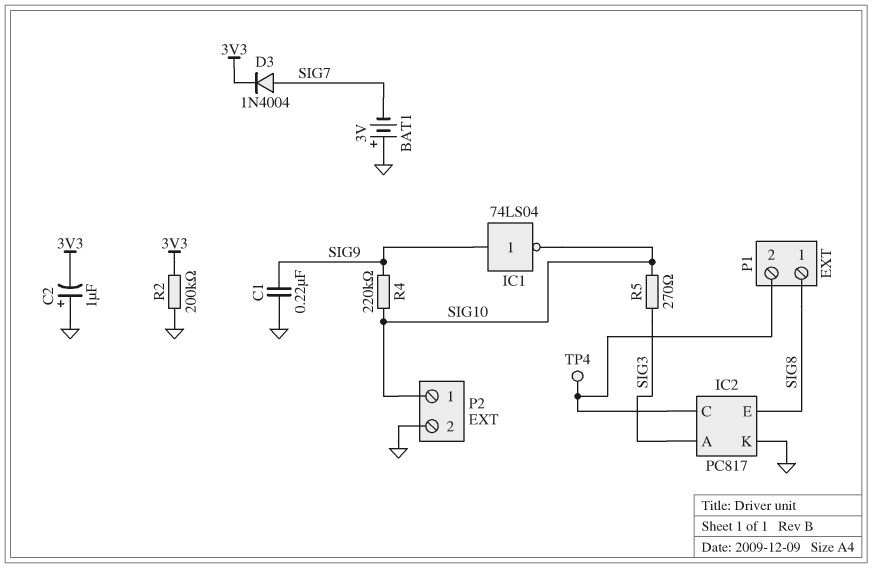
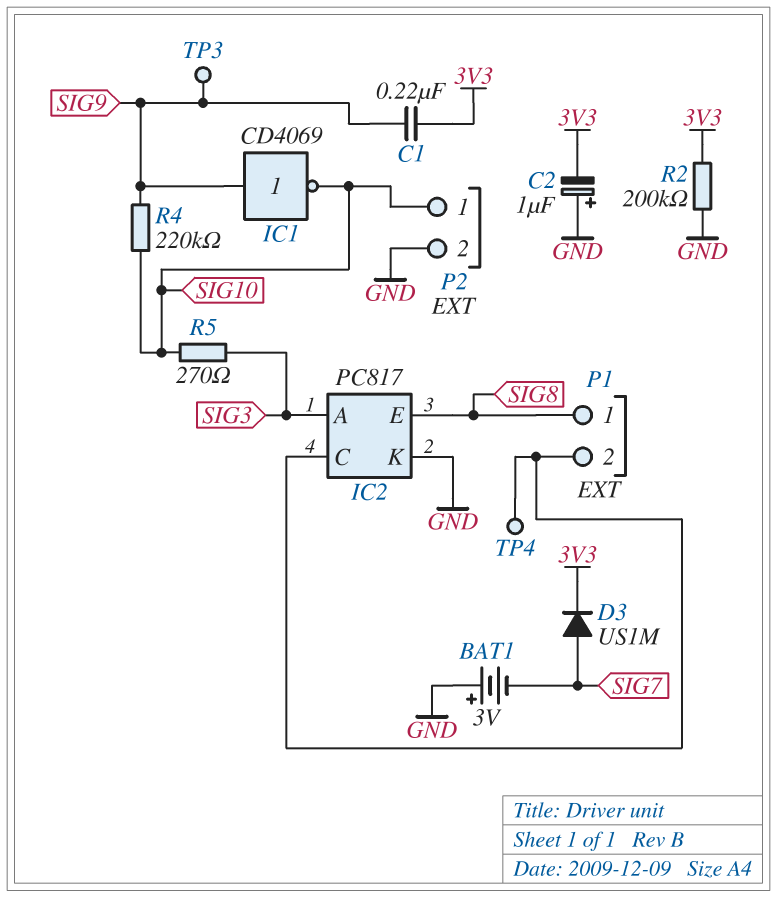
C1: 220nF (GND, SIG9) -> 220nF (3V3, SIG9)
D3: diode 1N4004 (A SIG7, K 3V3) -> diode US1M (A SIG7, K 3V3)
IC1: NOT 74LS04 (in SIG9, out SIG10) -> NOT CD4069 (in SIG9, out SIG10)
TP3: none -> test point (SIG9)

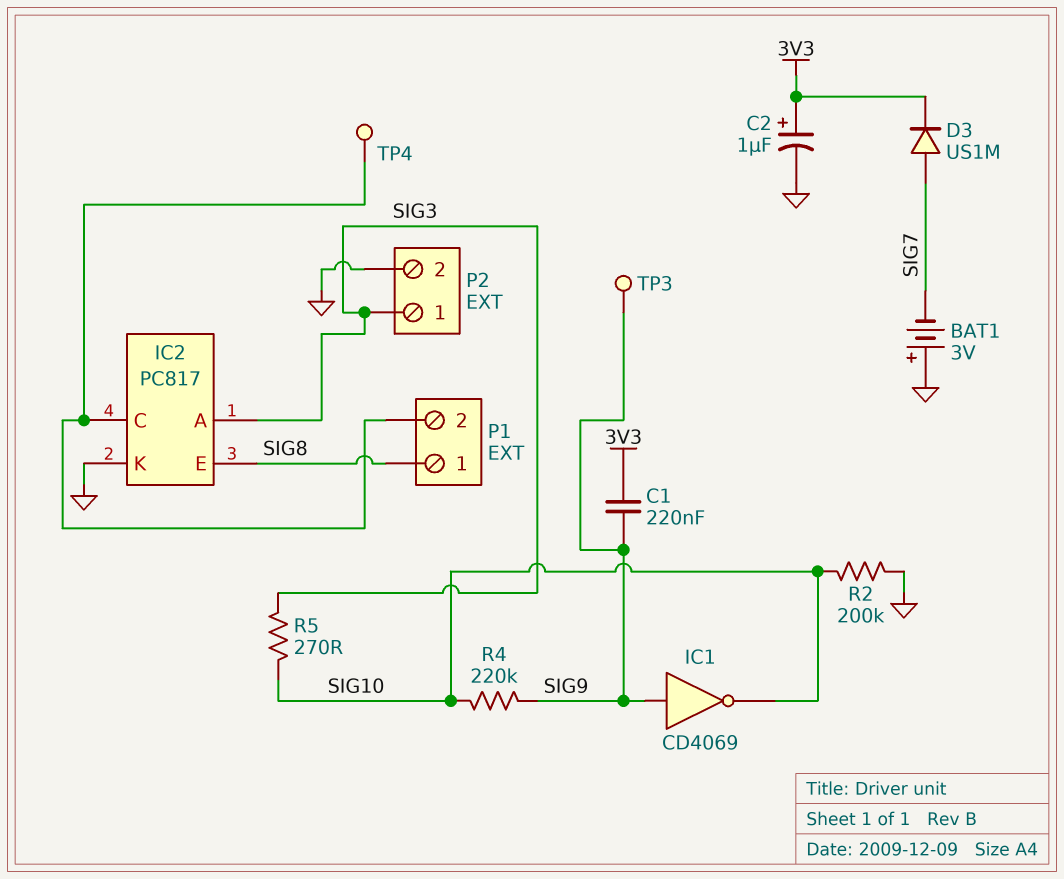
C2: 1uF (plus GND, minus 3V3) -> 1uF (plus 3V3, minus GND)
P2 pin 1: SIG10 -> SIG3
R2: 200k (3V3, GND) -> 200k (GND, SIG10)

